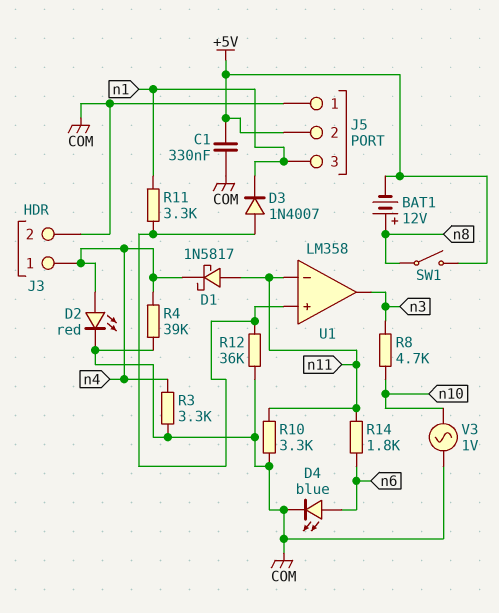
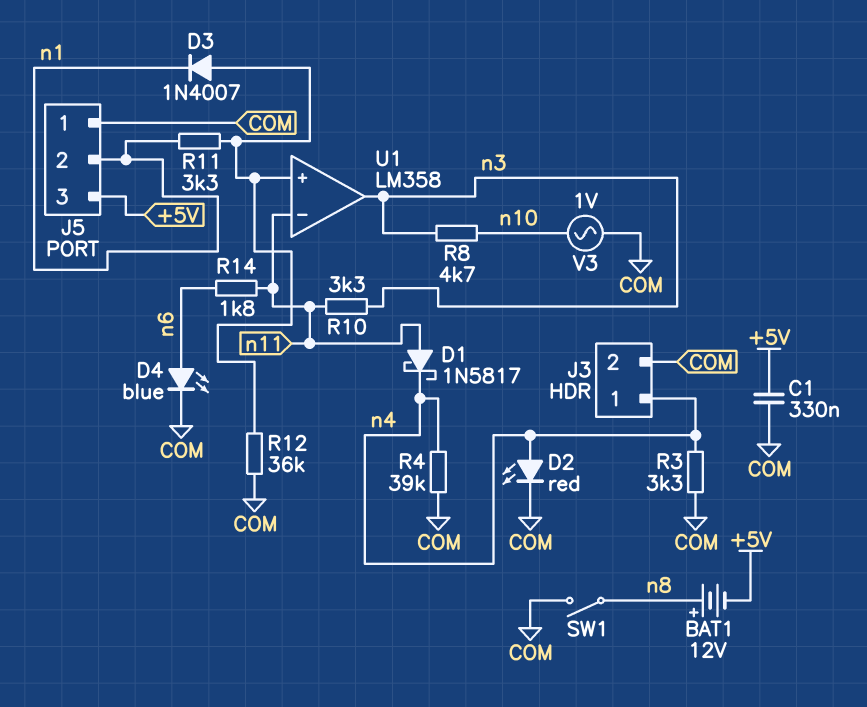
J5 pin 2: +5V -> n1
J5 pin 3: n1 -> +5V
R10: 3.3k (COM, n11) -> 3.3k (n3, n11)
SW1: switch (+5V, n8) -> switch (COM, n8)

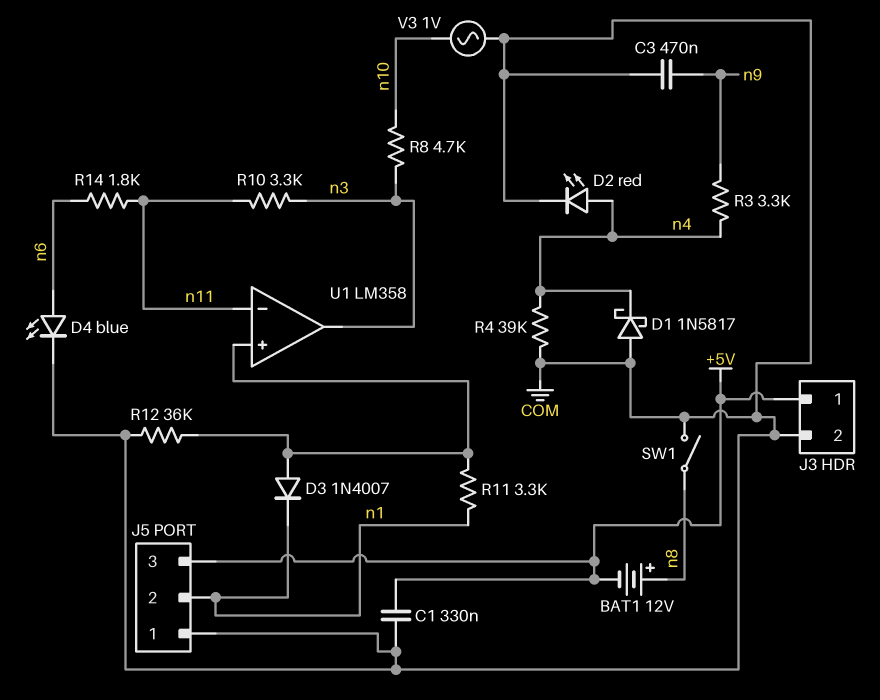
C3: none -> 470nF (COM, n9)
D1: schottky 1N5817 (A n11, K n4) -> schottky 1N5817 (A COM, K n4)
J3 pin 1: n4 -> +5V
R3: 3.3k (COM, n4) -> 3.3k (n4, n9)

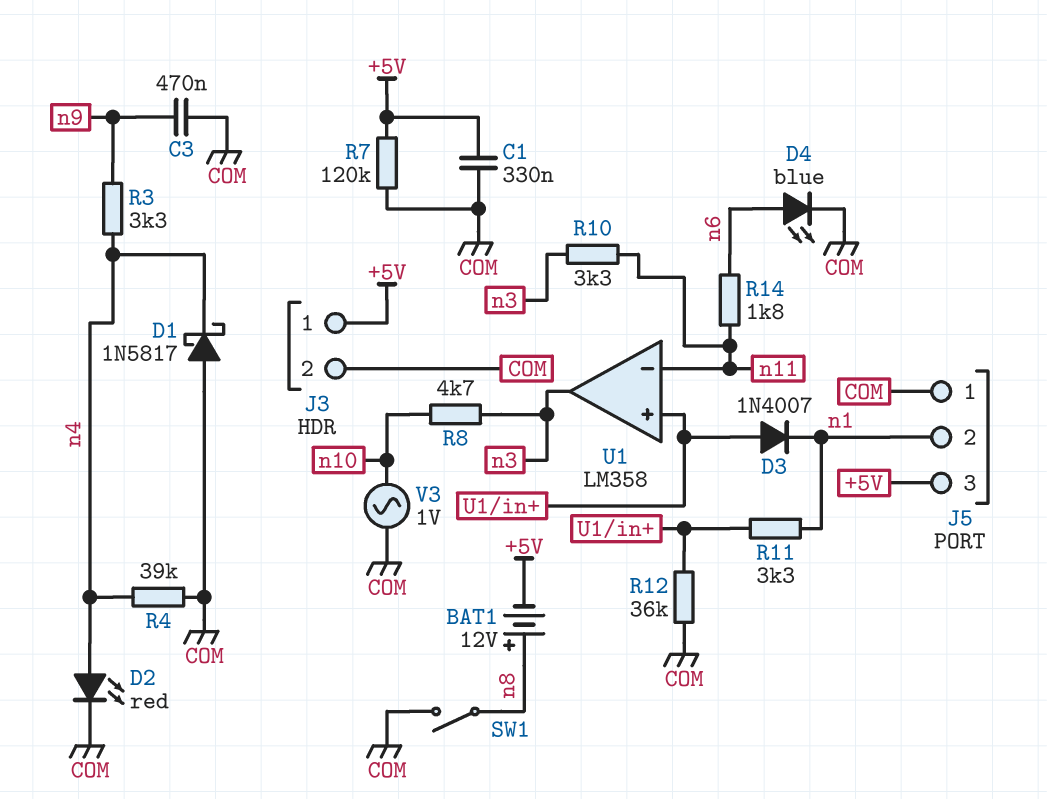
R7: none -> 120k (+5V, COM)

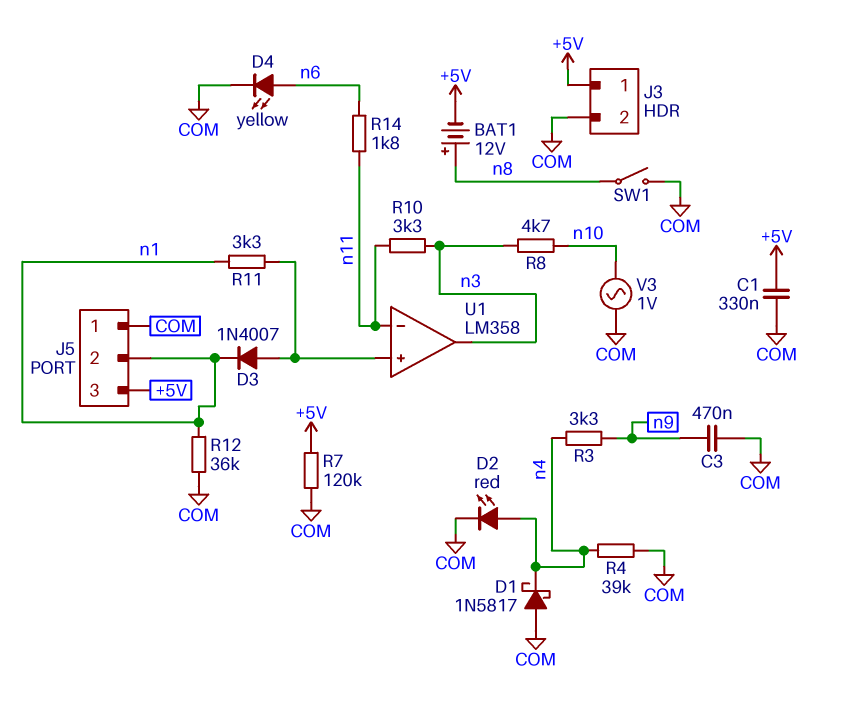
D4: LED blue (A n6, K COM) -> LED yellow (A n6, K COM)
R12: 36k (COM, U1/in+) -> 36k (COM, n1)

